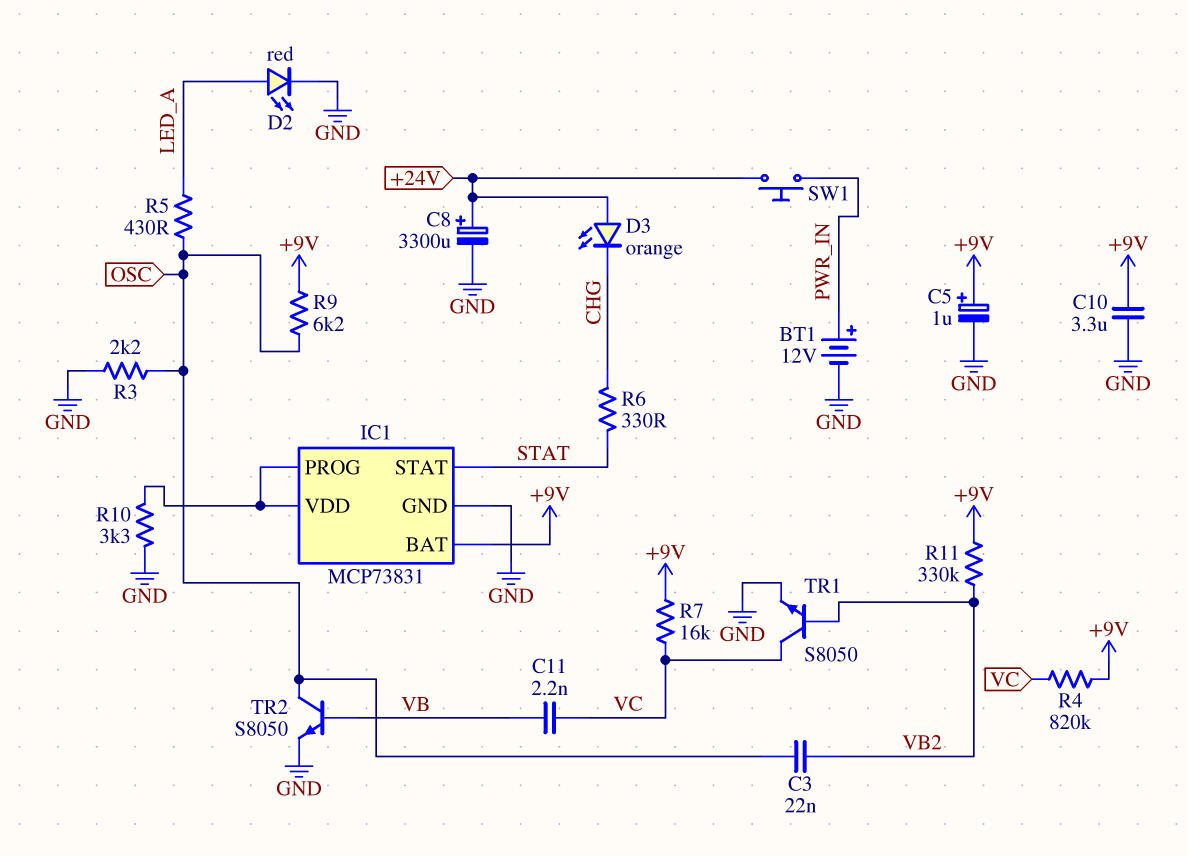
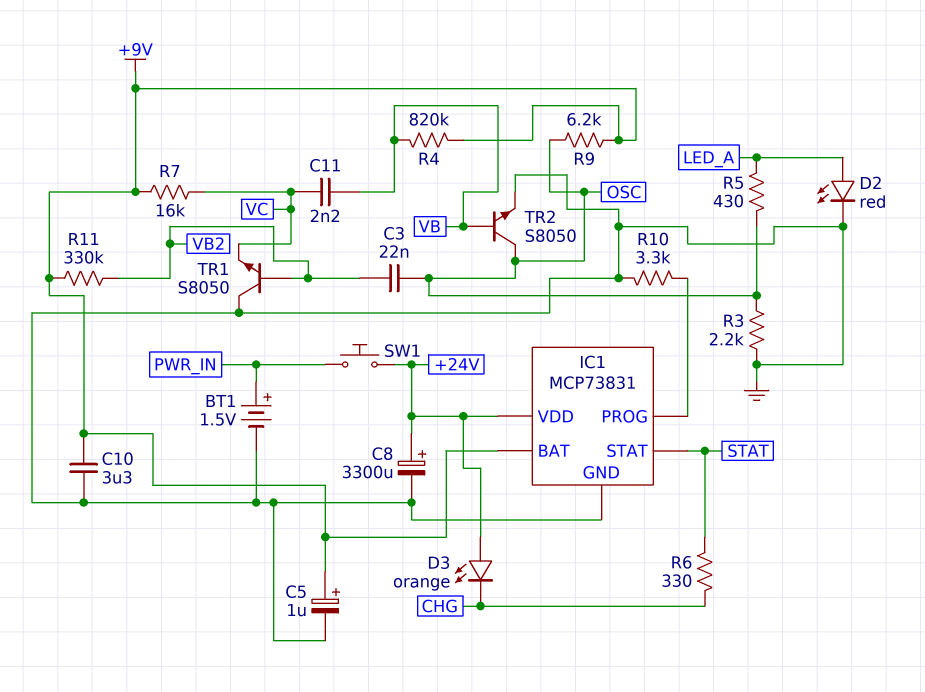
BT1: 12V (plus PWR_IN, minus GND) -> 1.5V (plus PWR_IN, minus GND)
IC1 pin VDD: IC1/PROG -> +24V
R4: 820k (+9V, VC) -> 820k (+9V, VB)
TR1: NPN S8050 (B VB2, C VC, E GND) -> NPN S8050 (B VB2, C GND, E VC)

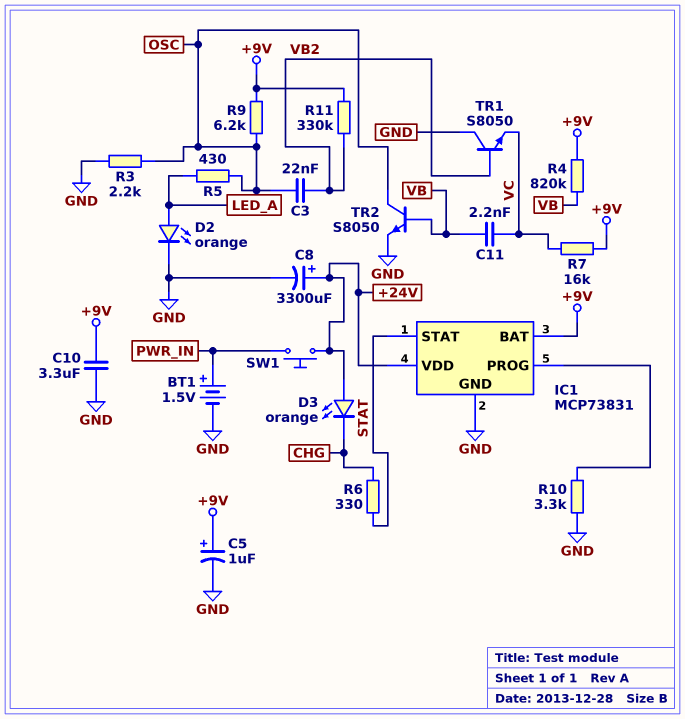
D2: LED red (A LED_A, K GND) -> LED orange (A LED_A, K GND)

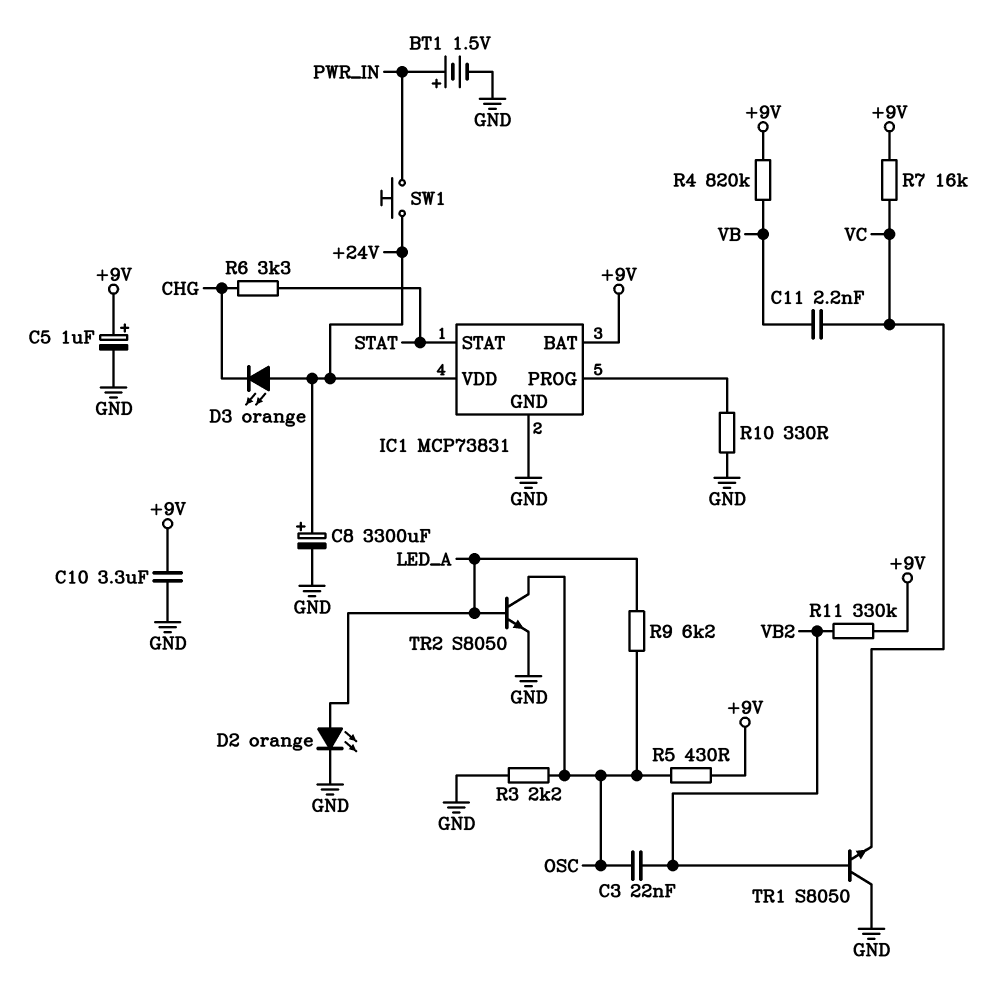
R5: 430 (LED_A, OSC) -> 430 (+9V, OSC)
R6: 330 (CHG, STAT) -> 3.3k (CHG, STAT)
R9: 6.2k (+9V, OSC) -> 6.2k (LED_A, OSC)
R10: 3.3k (GND, IC1/PROG) -> 330 (GND, IC1/PROG)
TR2: NPN S8050 (B VB, C OSC, E GND) -> NPN S8050 (B LED_A, C OSC, E GND)

